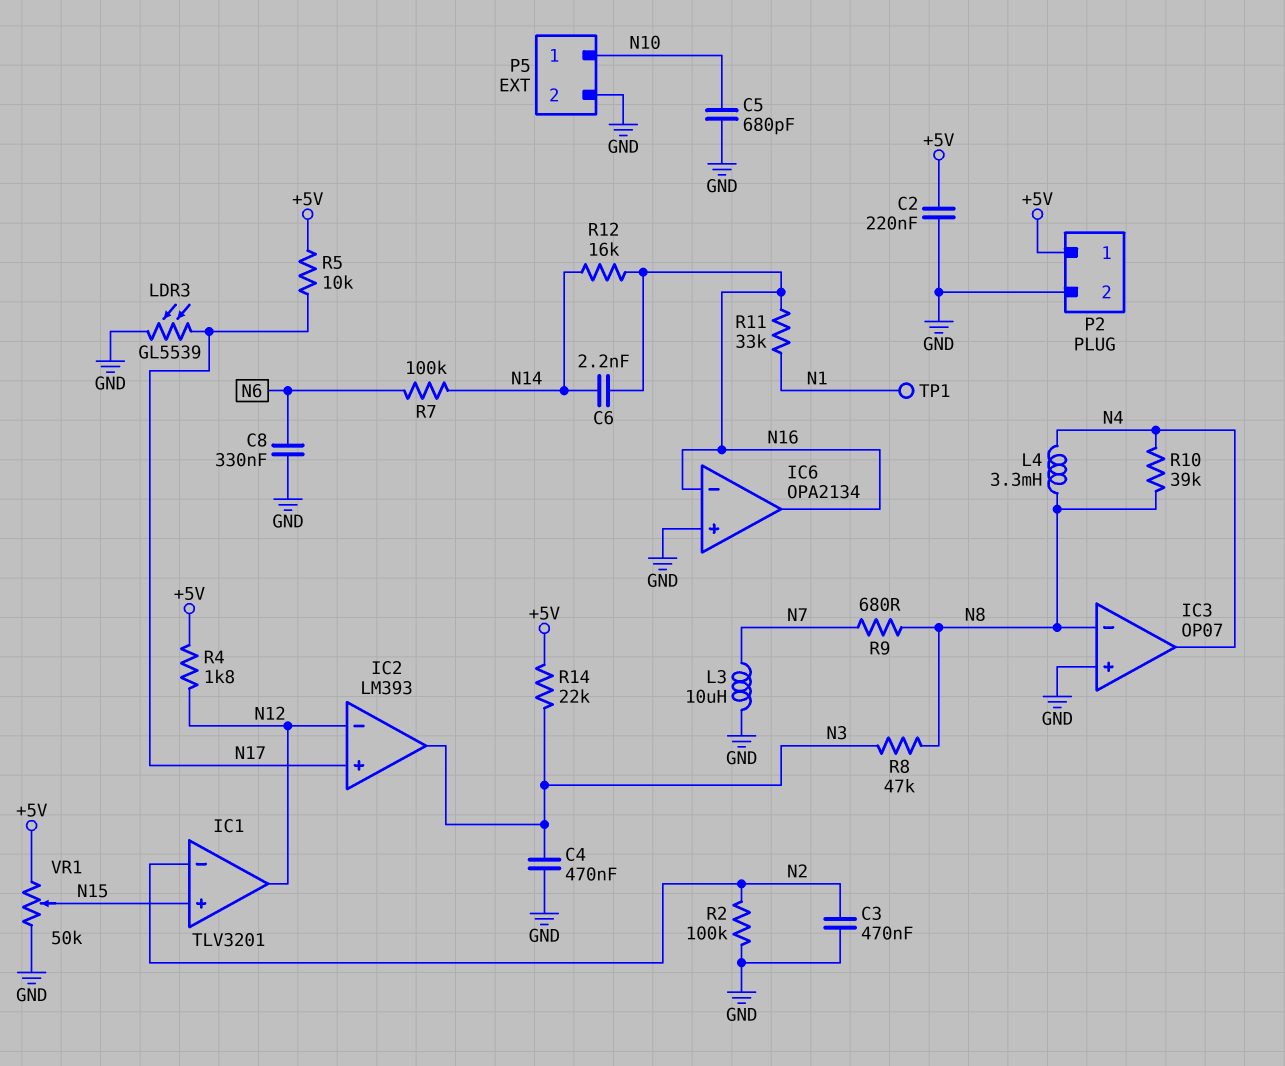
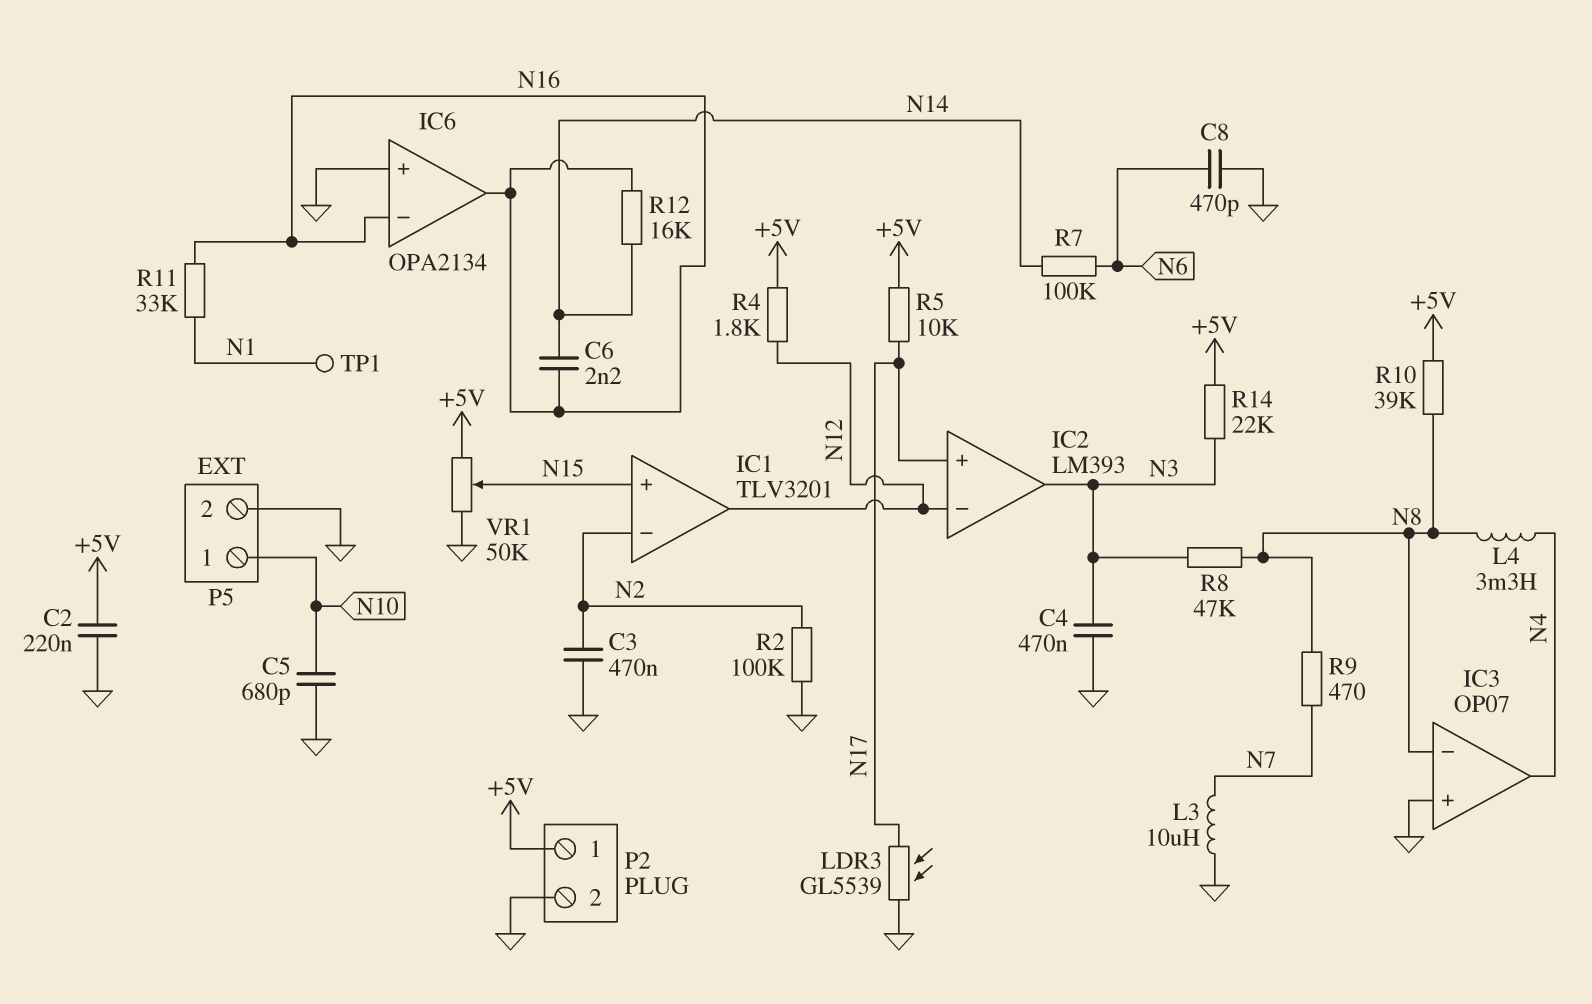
C8: 330nF (GND, N6) -> 470pF (GND, N6)
R9: 680 (N7, N8) -> 470 (N7, N8)
R10: 39k (N4, N8) -> 39k (+5V, N8)

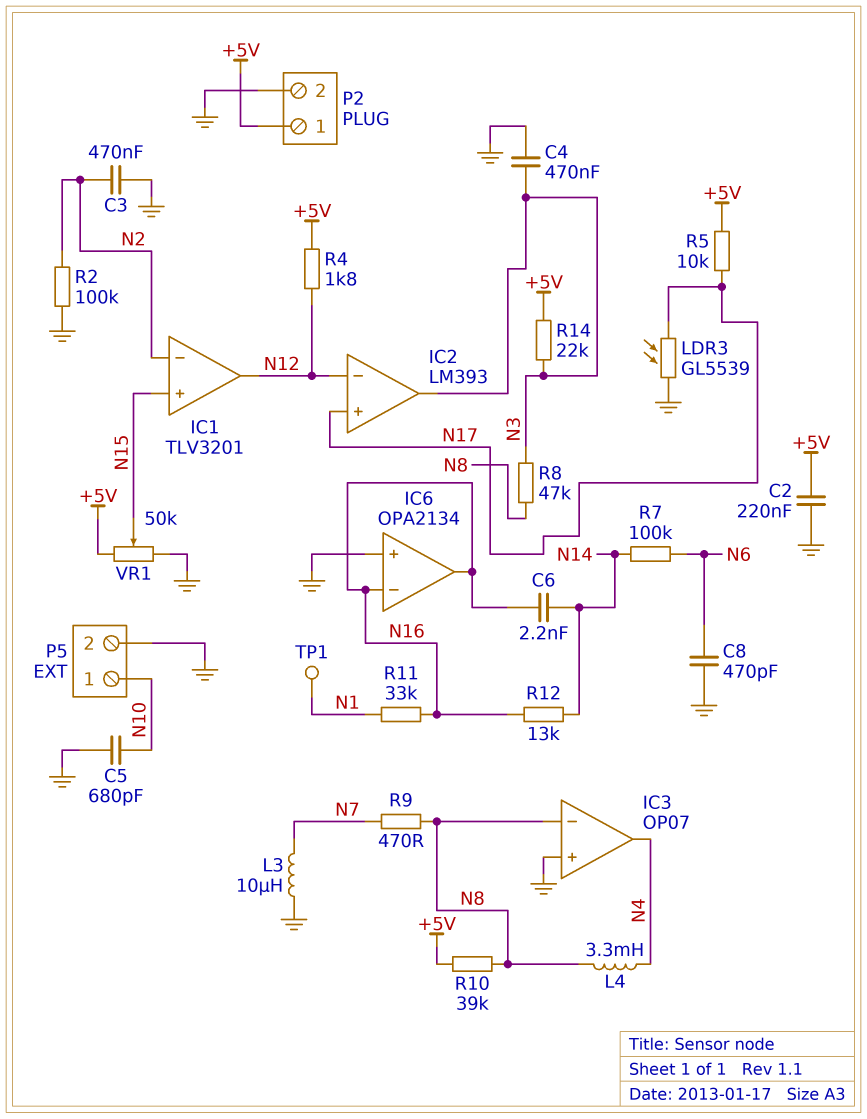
R12: 16k (N14, N16) -> 13k (N14, N16)

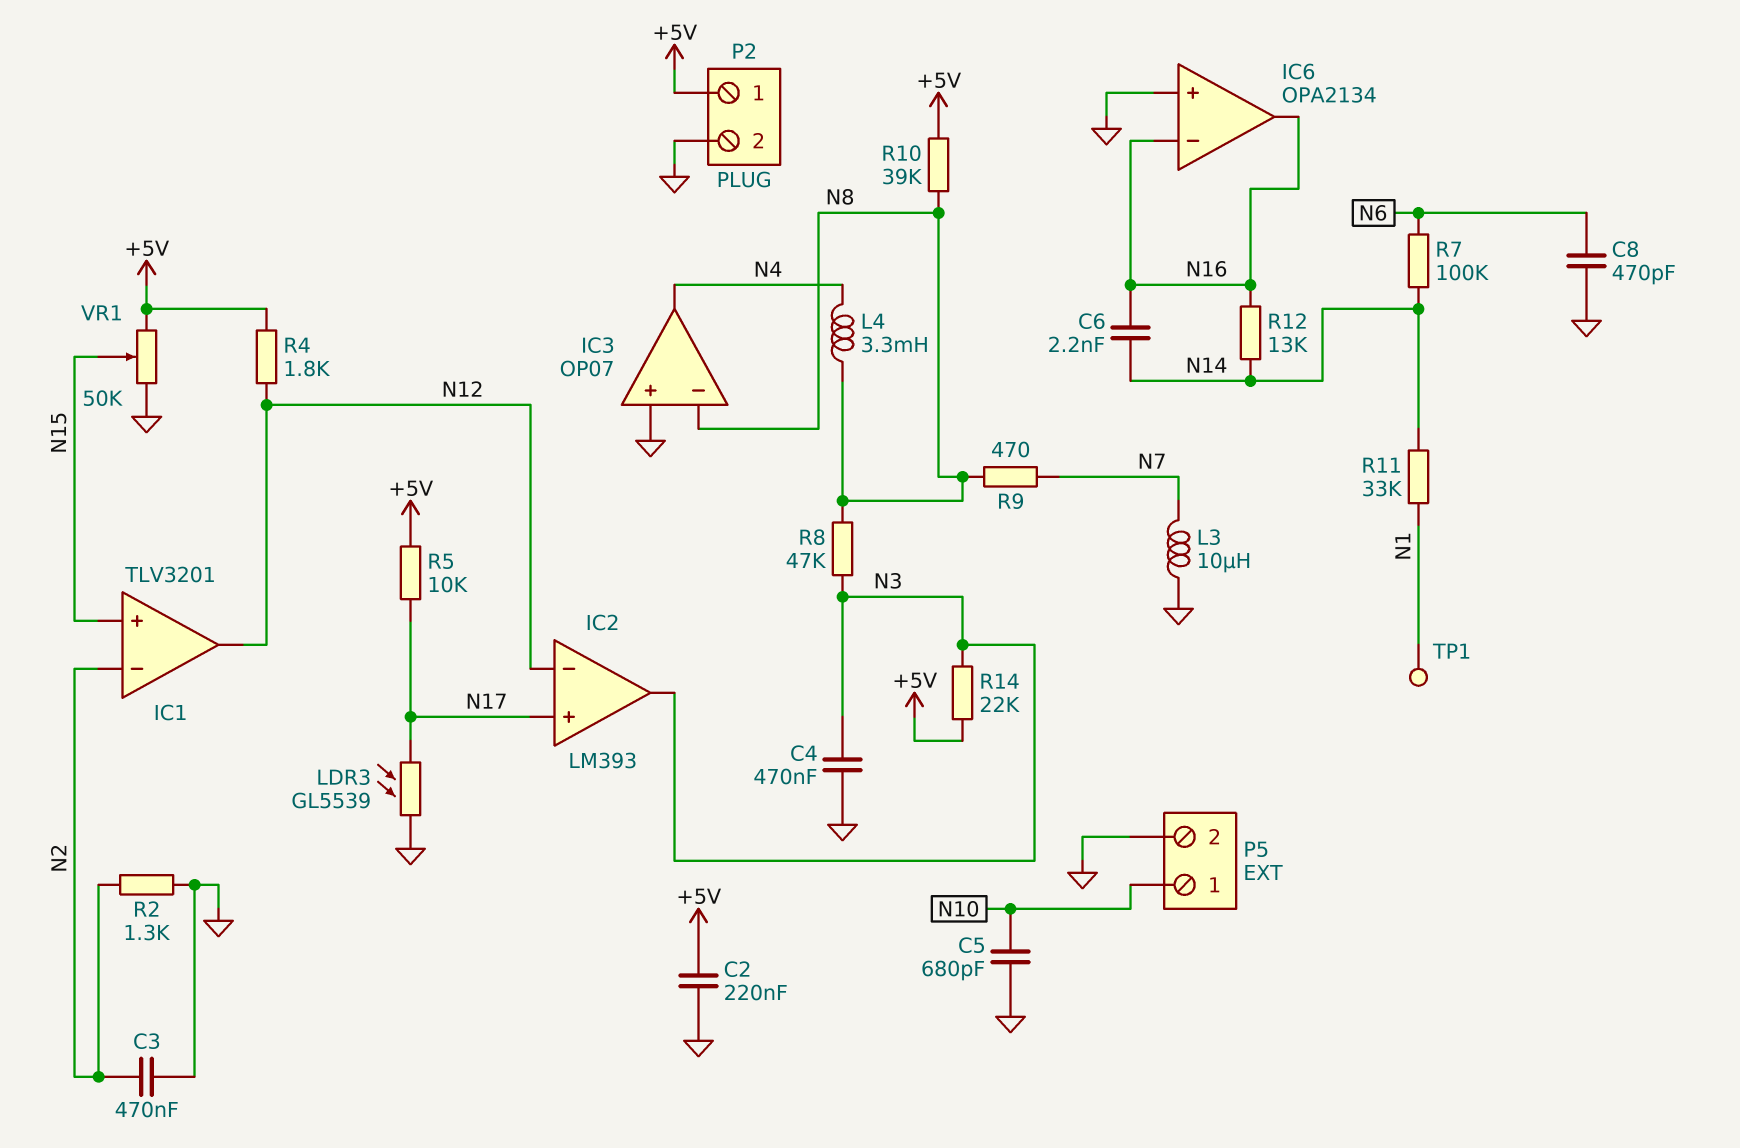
R2: 100k (GND, N2) -> 1.3k (GND, N2)
R11: 33k (N1, N16) -> 33k (N1, N14)

